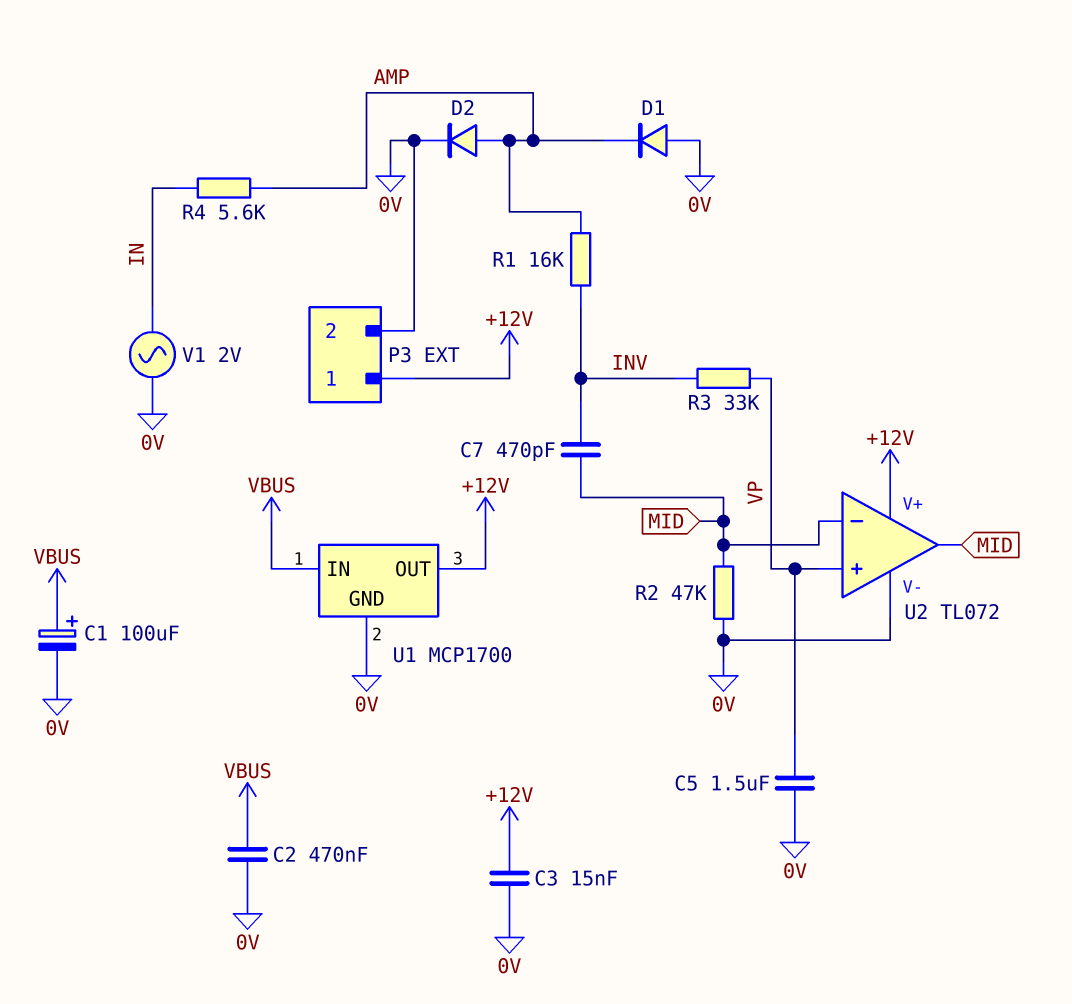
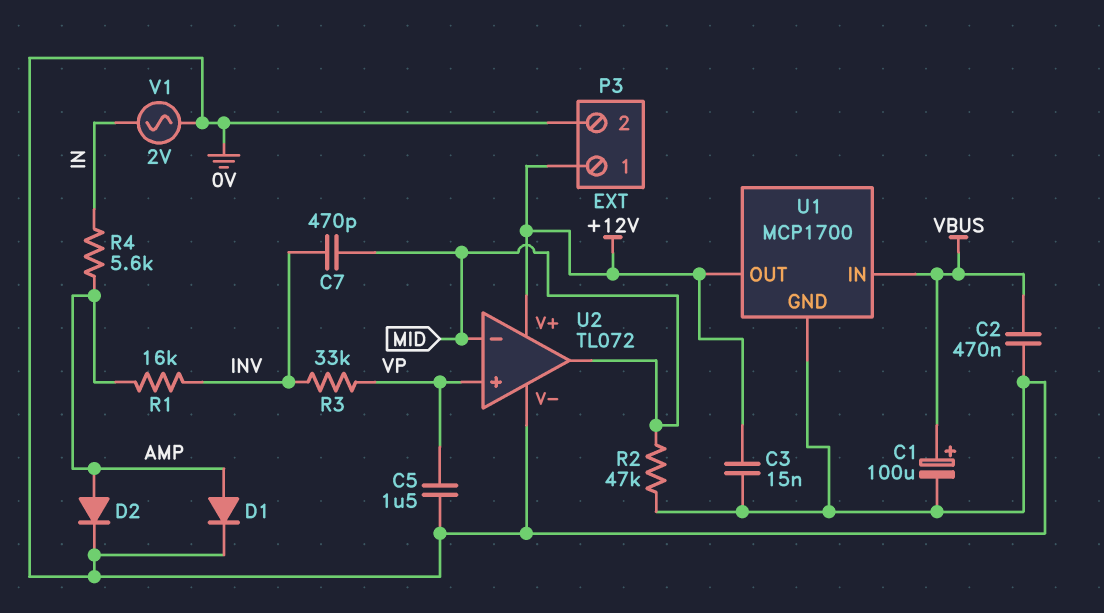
D1: diode (A 0V, K AMP) -> diode (A AMP, K 0V)

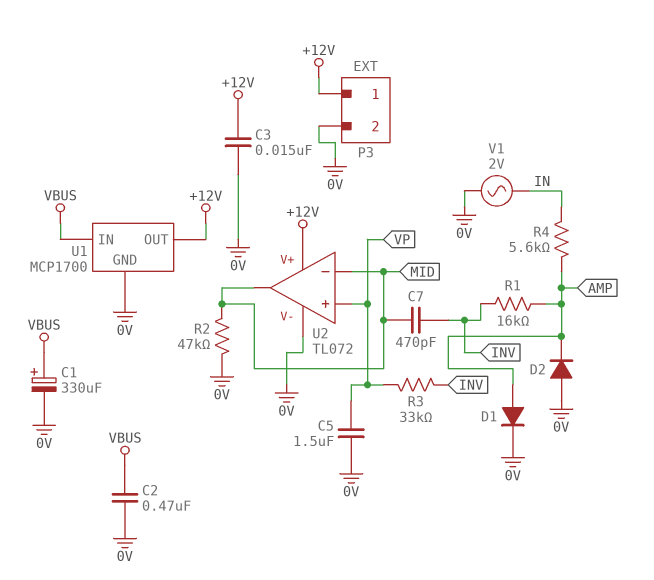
C1: 100uF (plus VBUS, minus 0V) -> 330uF (plus VBUS, minus 0V)
D2: diode (A AMP, K 0V) -> diode (A 0V, K AMP)

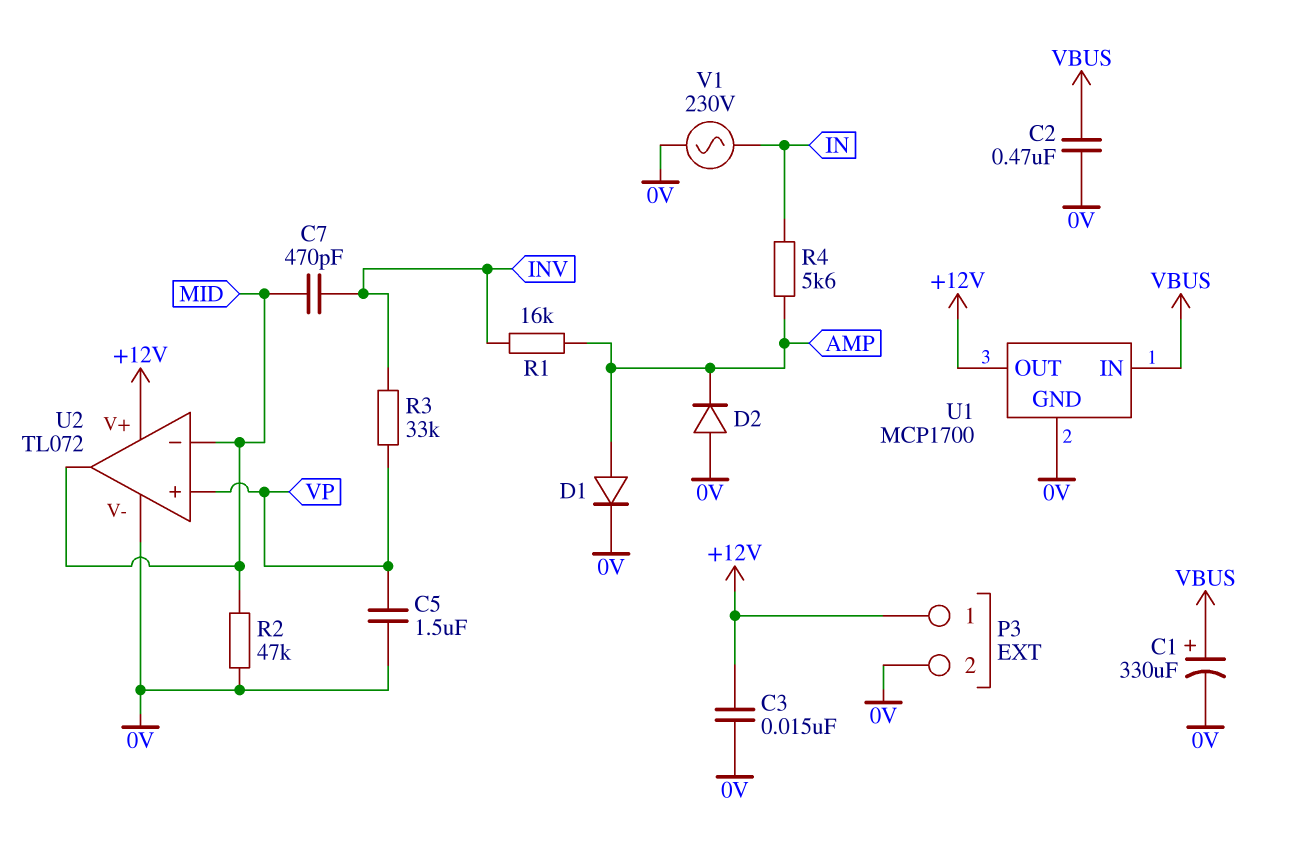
V1: AC 2V (0V, IN) -> AC 230V (0V, IN)

